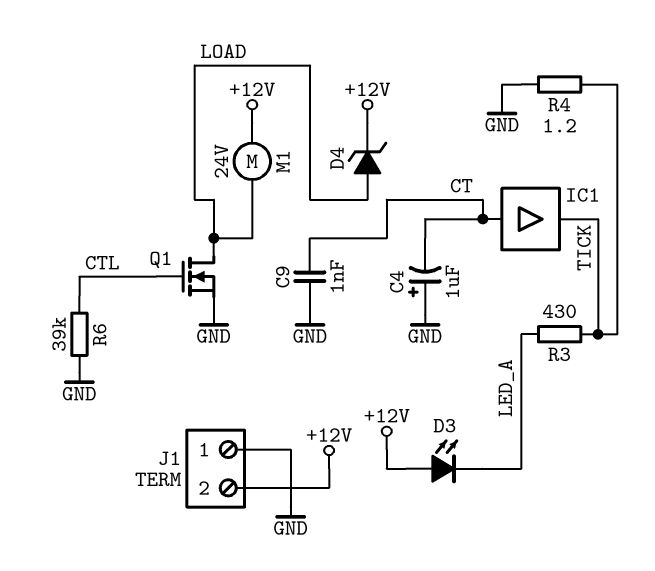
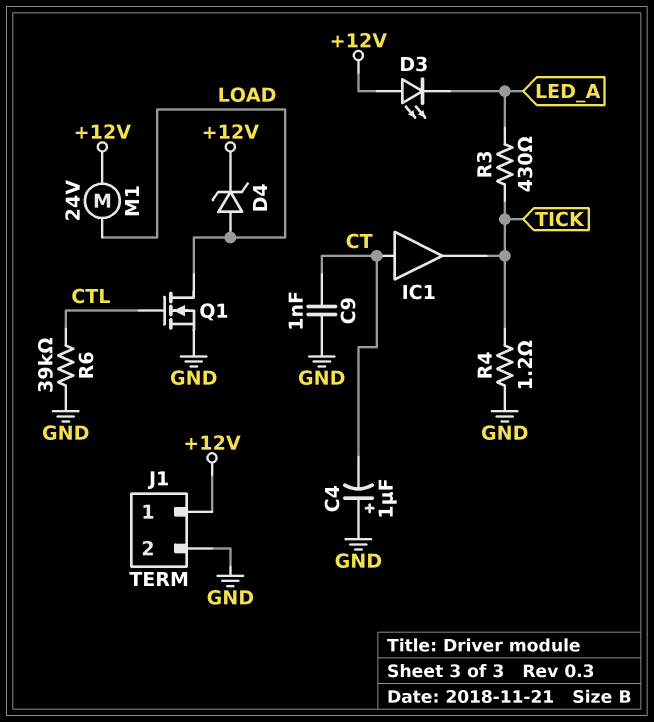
J1 pin 1: GND -> +12V
J1 pin 2: +12V -> GND

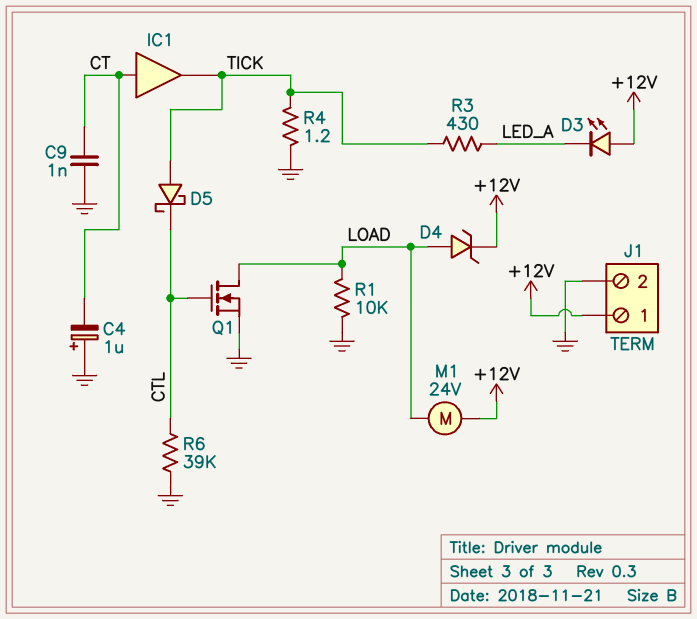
D5: none -> schottky (A TICK, K CTL)
R1: none -> 10k (GND, LOAD)

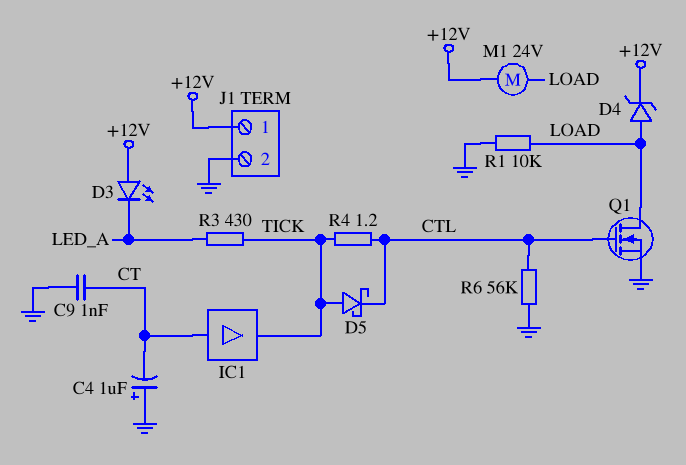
R4: 1.2 (GND, TICK) -> 1.2 (CTL, TICK)
R6: 39k (CTL, GND) -> 56k (CTL, GND)

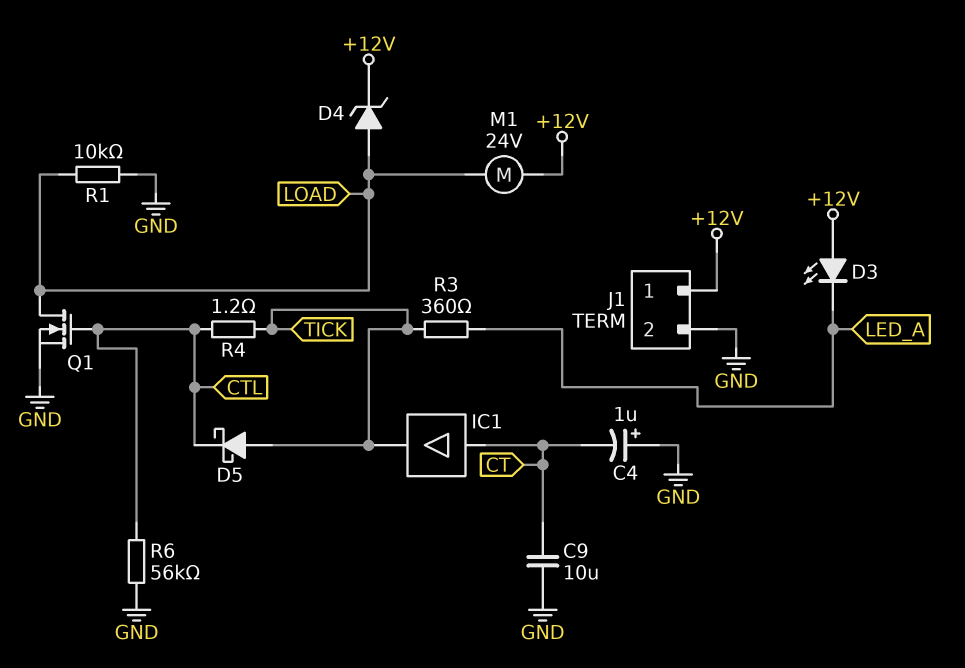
C9: 1nF (CT, GND) -> 10uF (CT, GND)
R3: 430 (LED_A, TICK) -> 360 (LED_A, TICK)

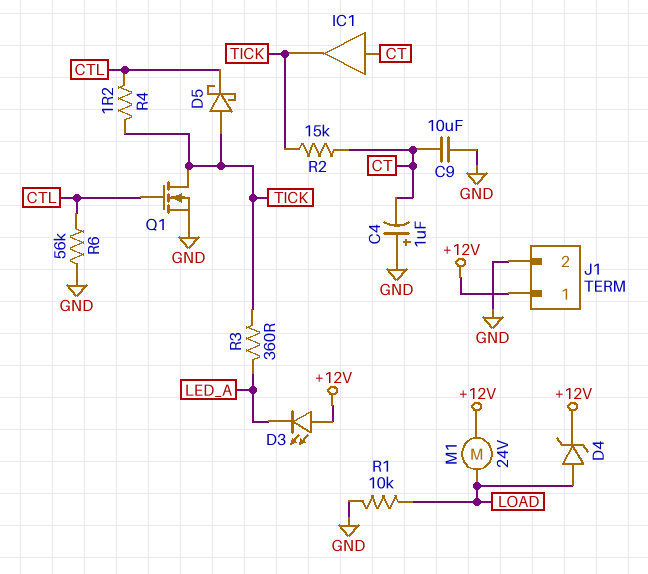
Q1: NMOS (G CTL, D LOAD, S GND) -> NMOS (G CTL, D TICK, S GND)
R2: none -> 15k (CT, TICK)

